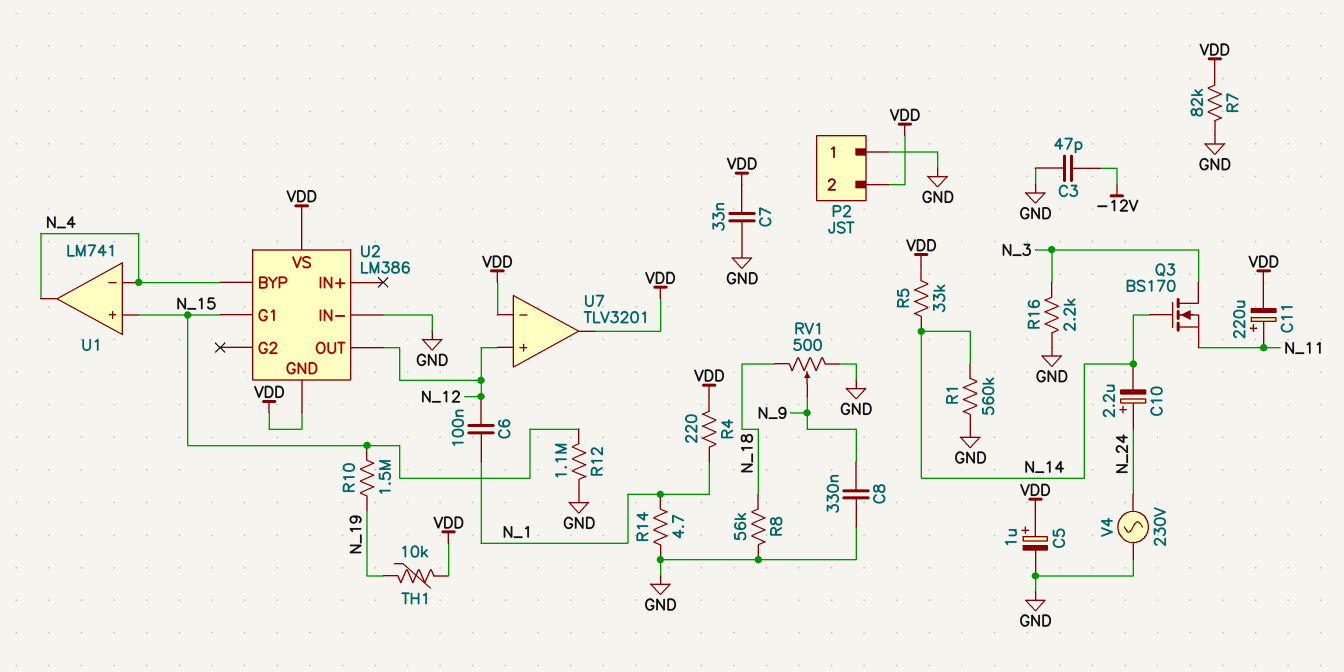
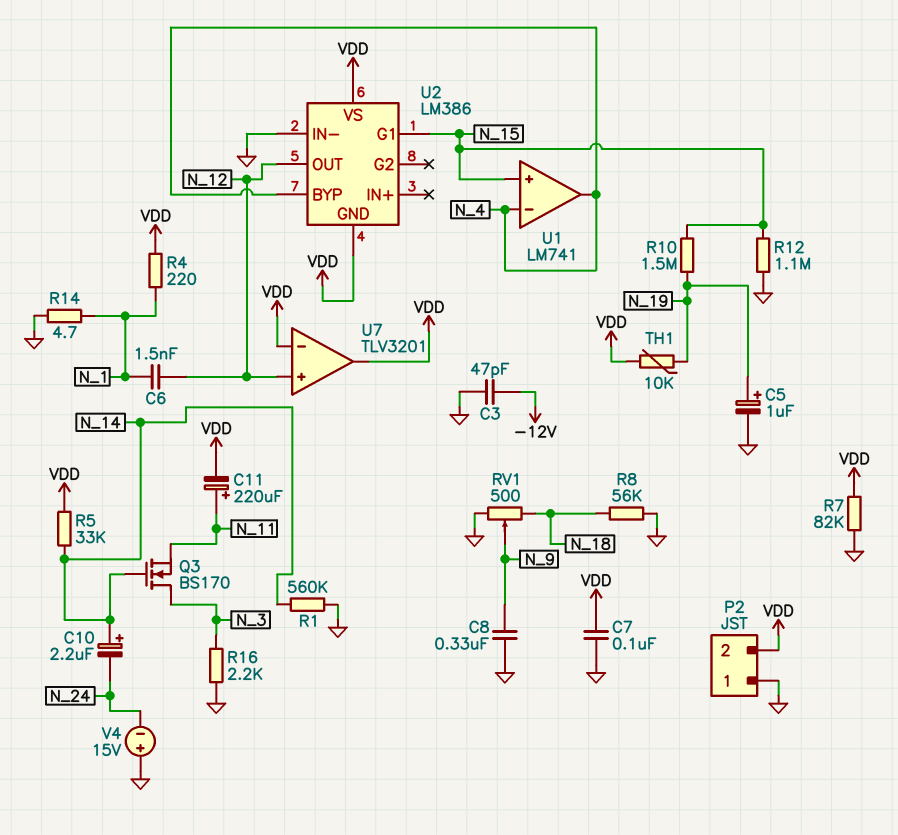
C5: 1uF (plus VDD, minus GND) -> 1uF (plus N_19, minus GND)
C6: 100nF (N_1, N_12) -> 1.5nF (N_1, N_12)
C7: 33nF (GND, VDD) -> 100nF (GND, VDD)
C10: 2.2uF (plus N_24, minus N_14) -> 2.2uF (plus N_14, minus N_24)
V4: AC 230V (GND, N_24) -> 15V (plus GND, minus N_24)

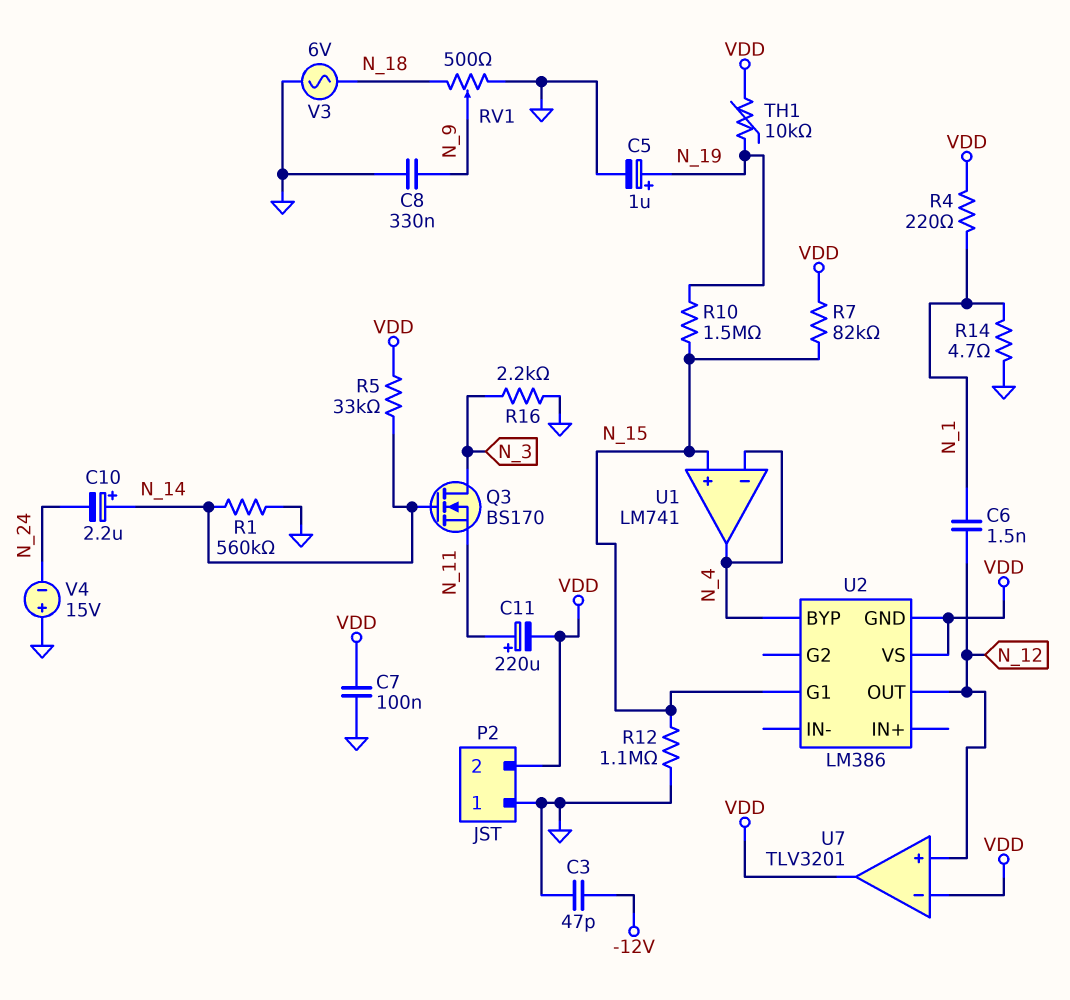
R7: 82k (GND, VDD) -> 82k (N_15, VDD)
R8: 56k (GND, N_18) -> none
U2 pin IN-: GND -> none
V3: none -> AC 6V (GND, N_18)

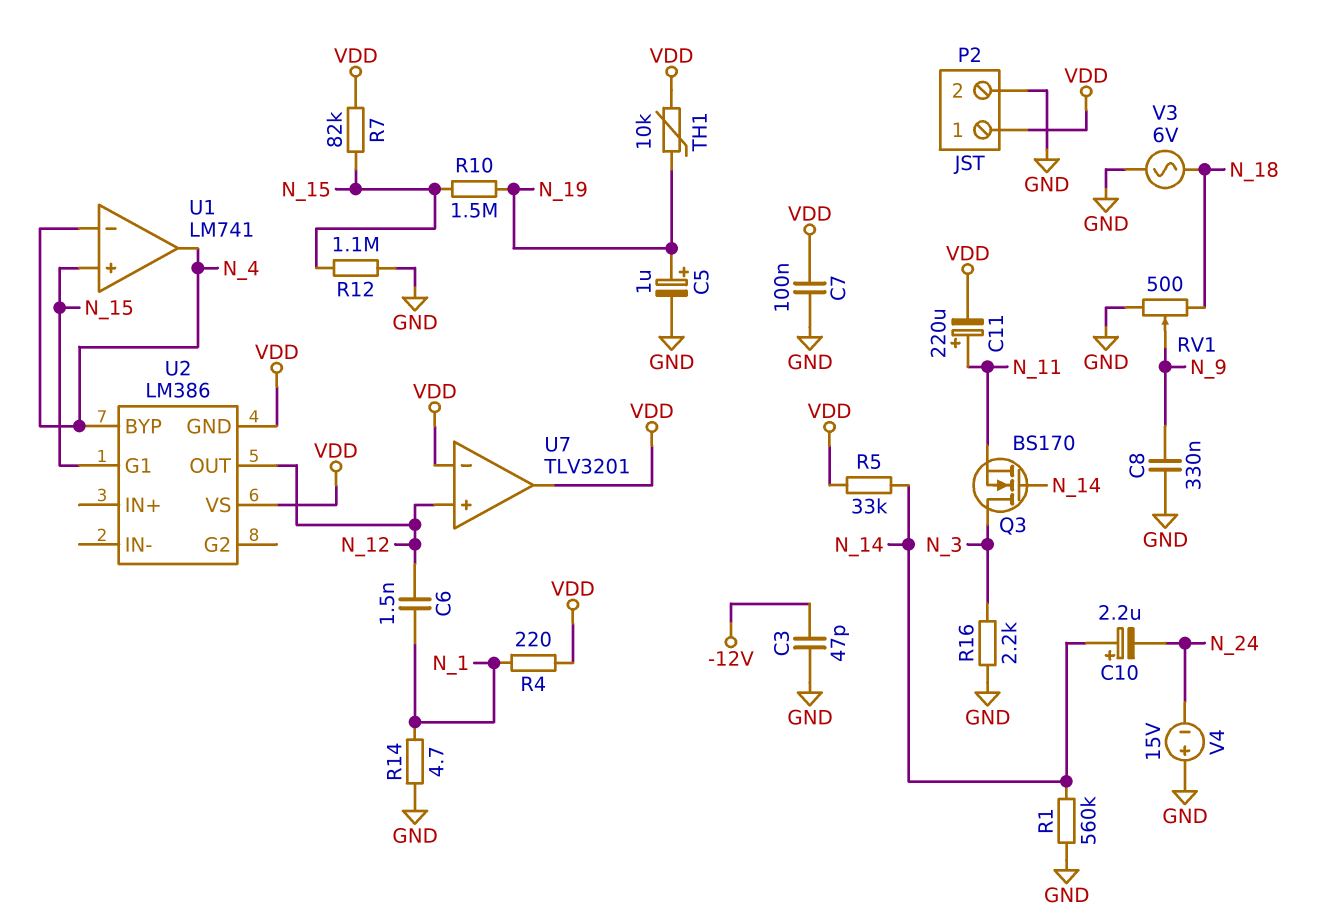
P2 pin 1: GND -> VDD
P2 pin 2: VDD -> GND

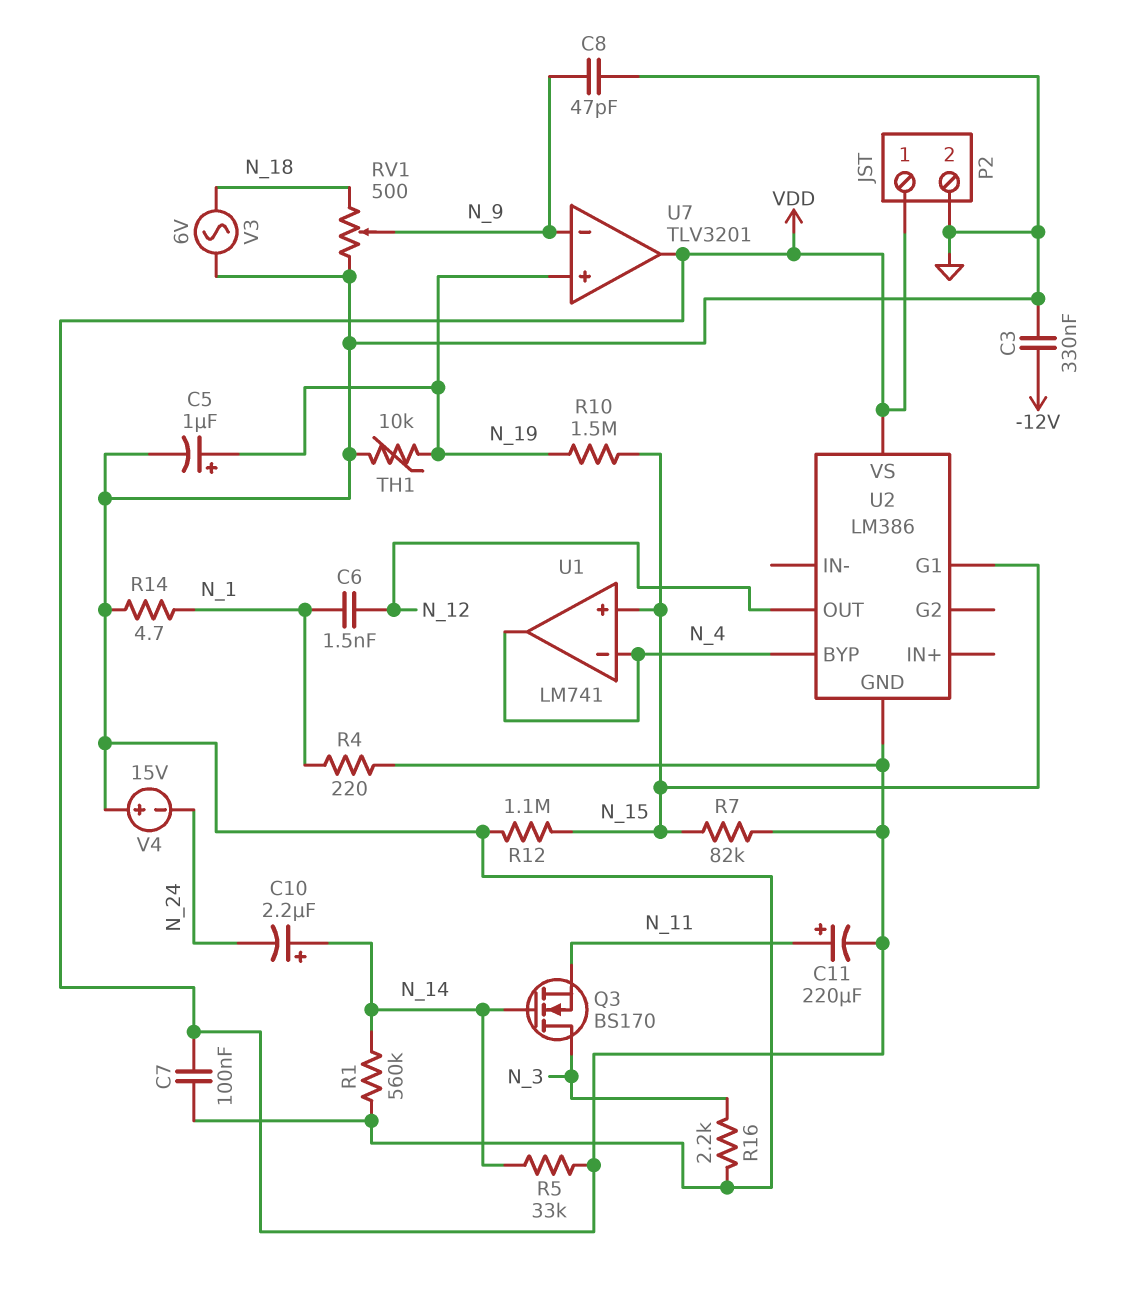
C3: 47pF (-12V, GND) -> 330nF (-12V, GND)
C8: 330nF (GND, N_9) -> 47pF (GND, N_9)
TH1: 10k (N_19, VDD) -> 10k (GND, N_19)
U7 pin in+: N_12 -> N_19
U7 pin in-: VDD -> N_9

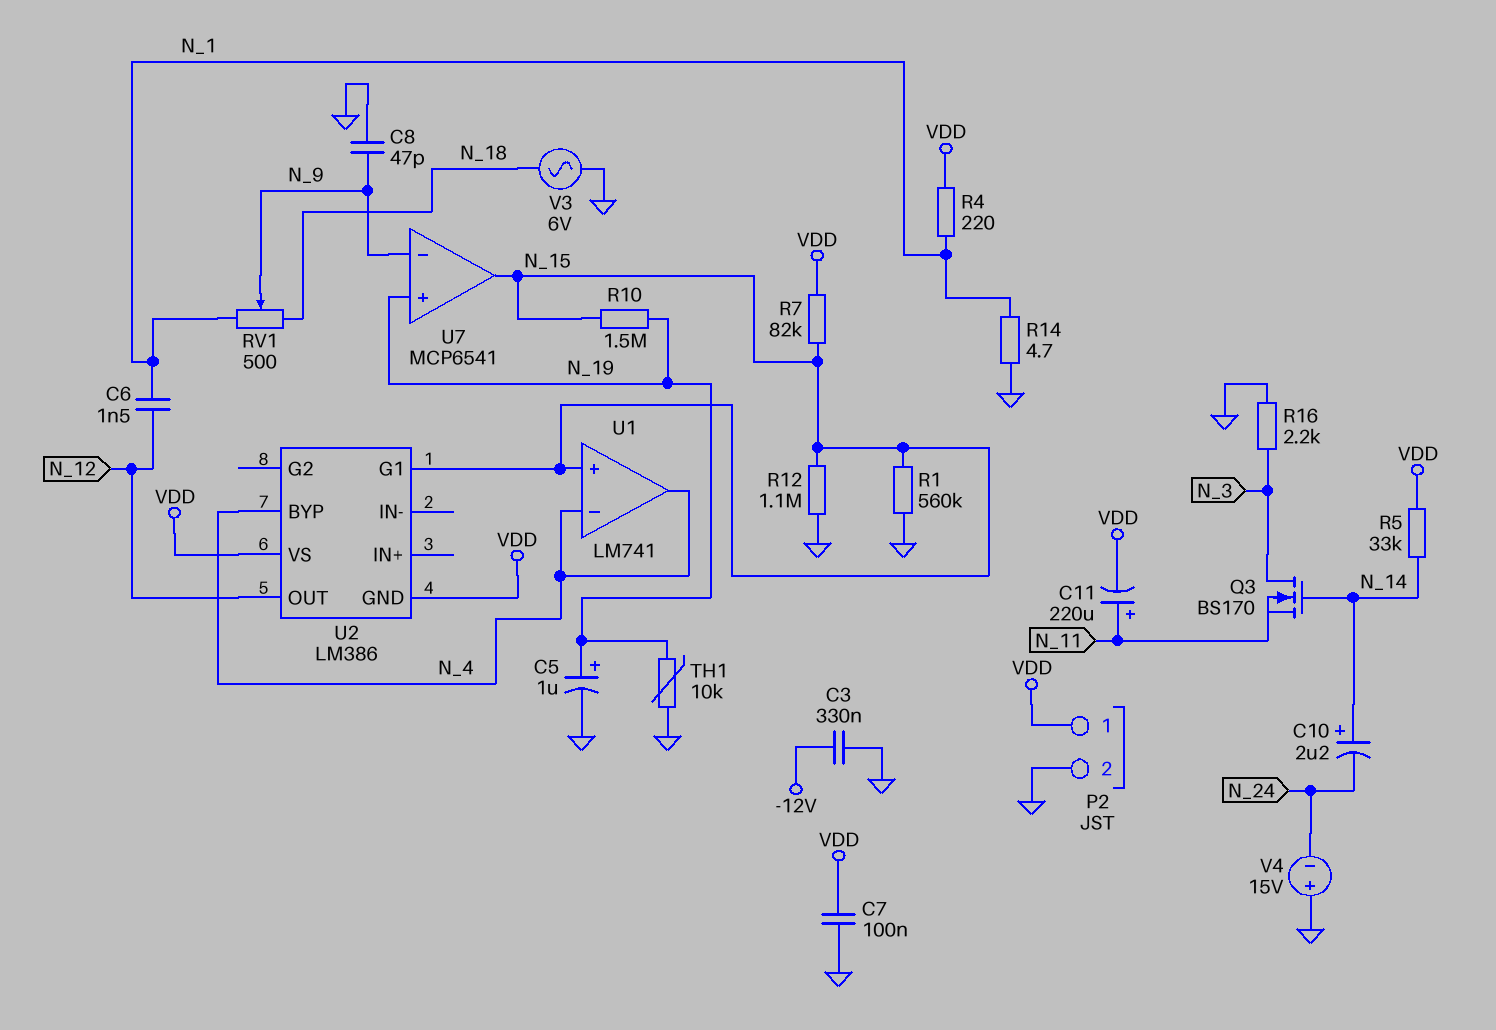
R1: 560k (GND, N_14) -> 560k (GND, N_15)
RV1: 500 (GND, N_18, wiper N_9) -> 500 (N_1, N_18, wiper N_9)
U7: TLV3201 -> MCP6541
U7 pin out: VDD -> N_15

